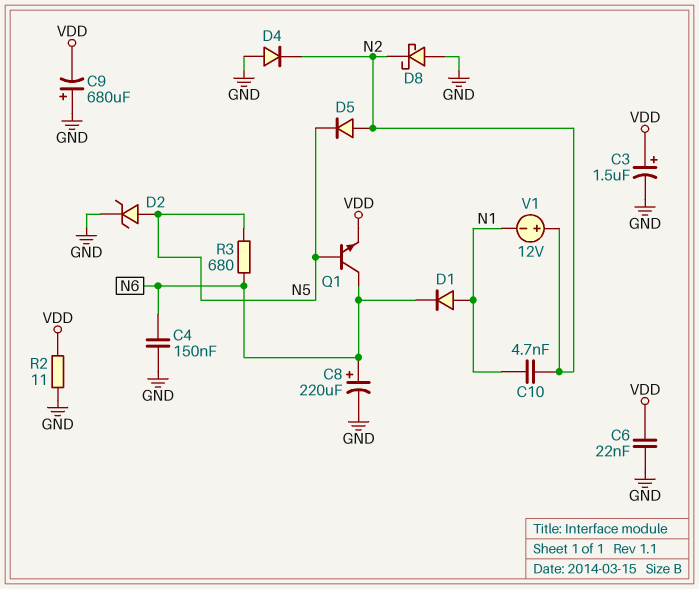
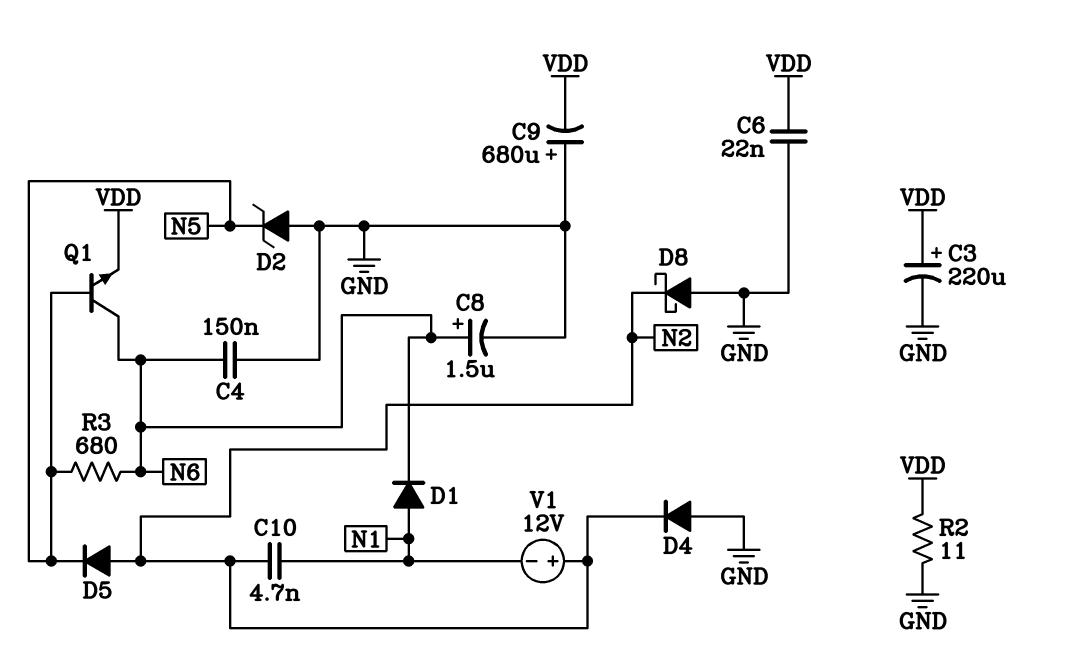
C3: 1.5uF (plus VDD, minus GND) -> 220uF (plus VDD, minus GND)
C8: 220uF (plus N6, minus GND) -> 1.5uF (plus N6, minus GND)
D2: zener (A N5, K GND) -> zener (A GND, K N5)

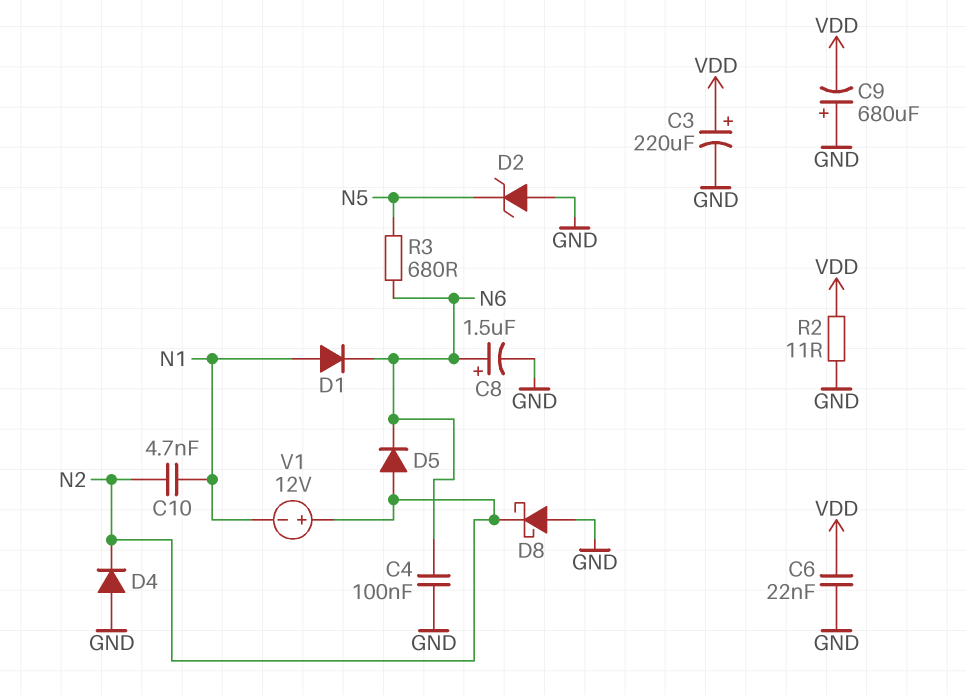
C4: 150nF (GND, N6) -> 100nF (GND, N6)
D5: diode (A N2, K N5) -> diode (A N2, K N6)
Q1: NPN (B N5, C N6, E VDD) -> none

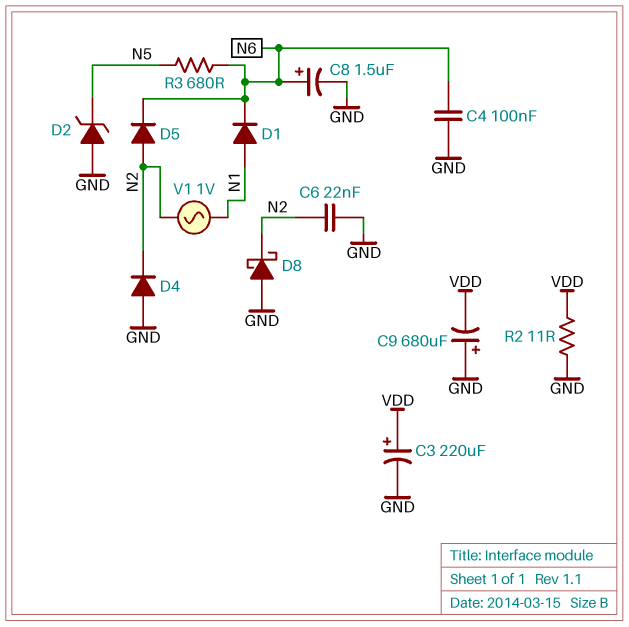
C6: 22nF (GND, VDD) -> 22nF (GND, N2)
C10: 4.7nF (N1, N2) -> none
V1: 12V (plus N2, minus N1) -> AC 1V (N1, N2)

